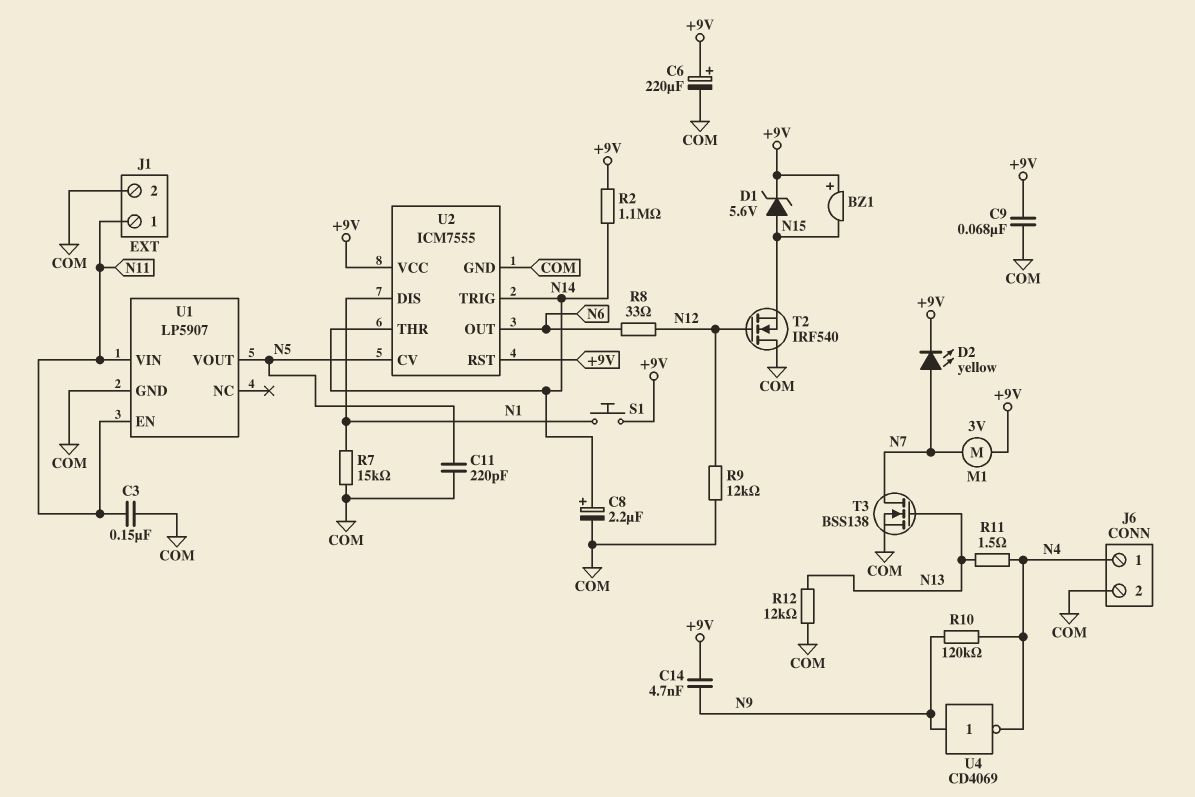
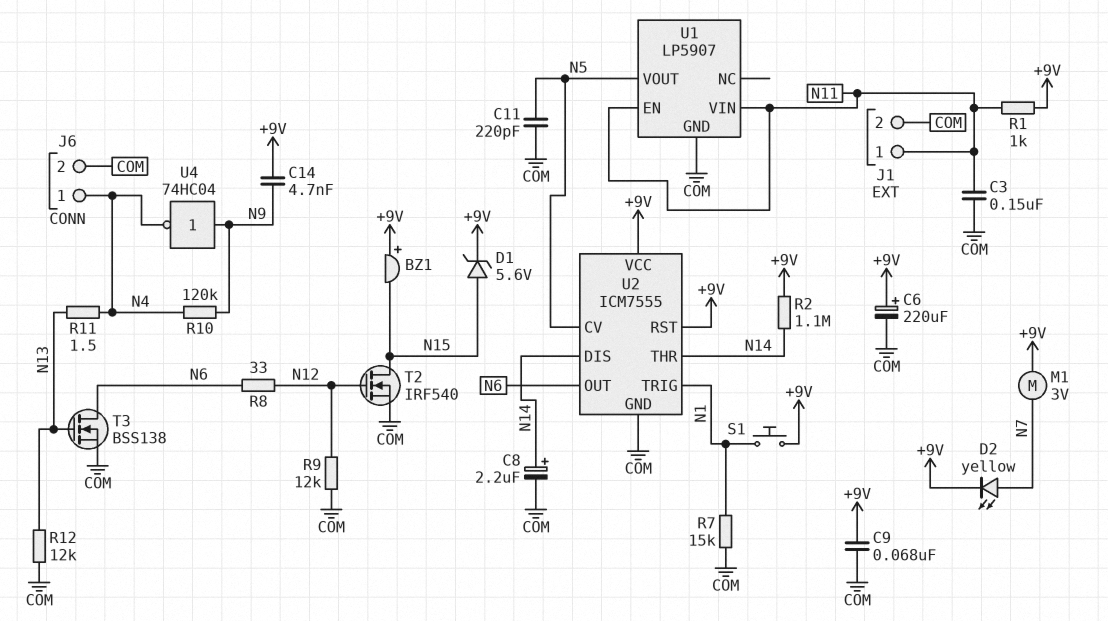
R1: none -> 1k (+9V, N11)
T2: NMOS IRF540 (G N12, D COM, S N15) -> NMOS IRF540 (G N12, D N15, S COM)
T3: NMOS BSS138 (G N13, D N7, S COM) -> NMOS BSS138 (G N13, D N6, S COM)
U2 pin DIS: N1 -> N14
U2 pin TRIG: N14 -> N1
U4: NOT CD4069 (in N9, out N4) -> NOT 74HC04 (in N9, out N4)

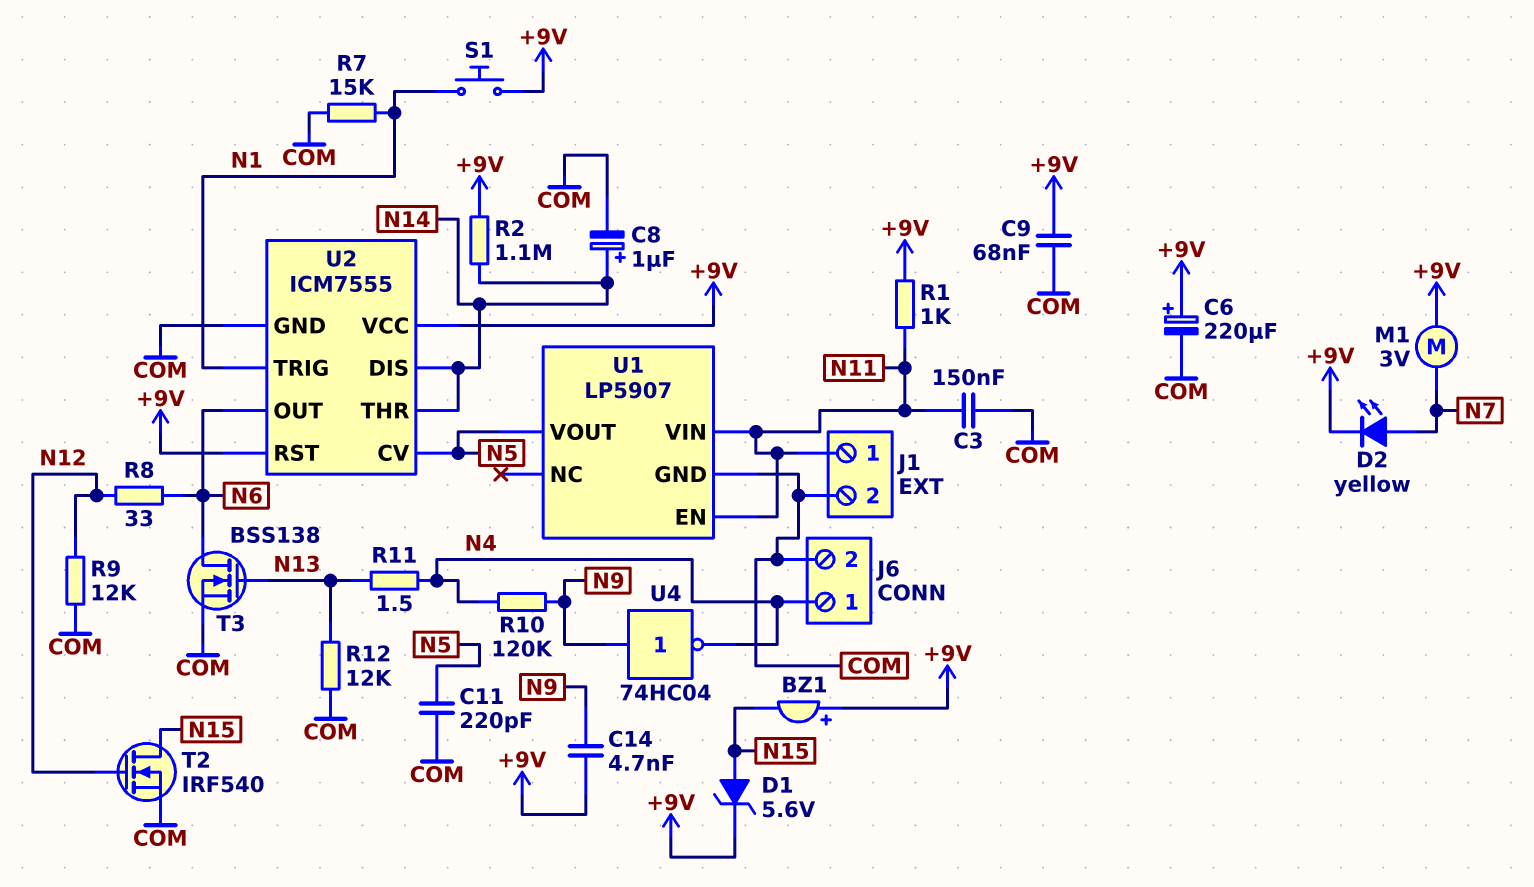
C8: 2.2uF (plus N14, minus COM) -> 1uF (plus N14, minus COM)

